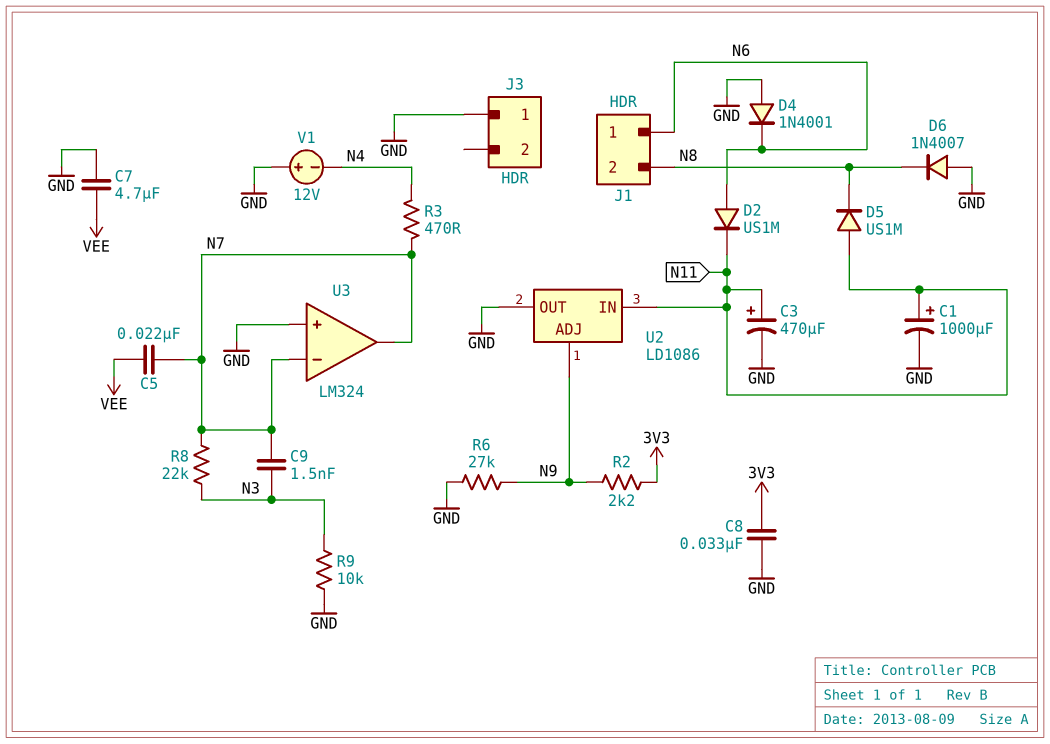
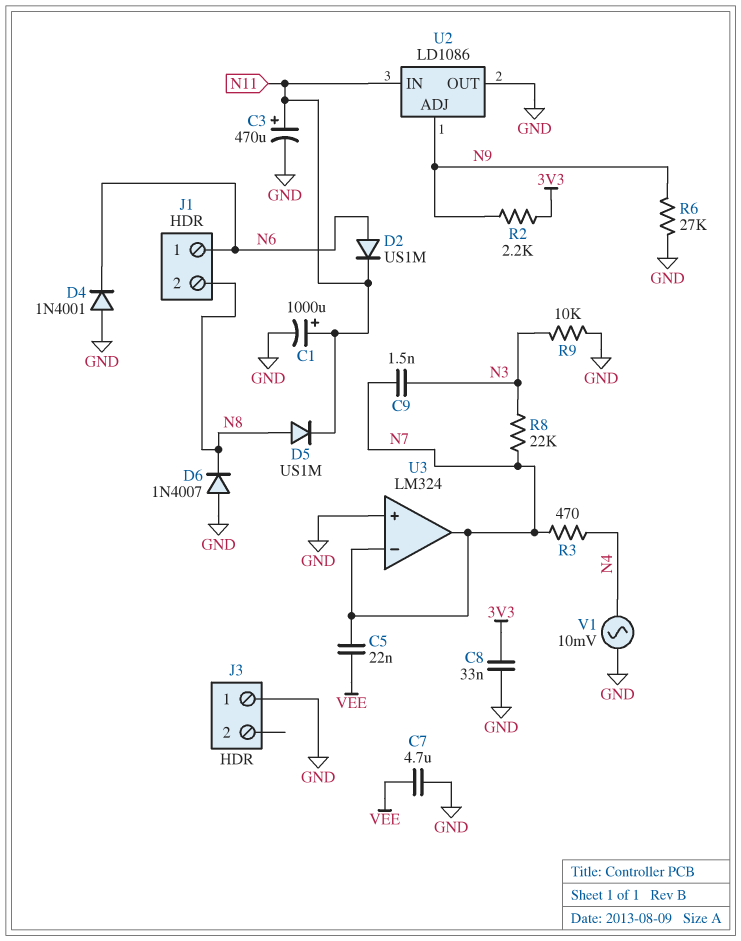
D5: diode US1M (A N11, K N8) -> diode US1M (A N8, K N11)
V1: 12V (plus GND, minus N4) -> AC 10mV (GND, N4)

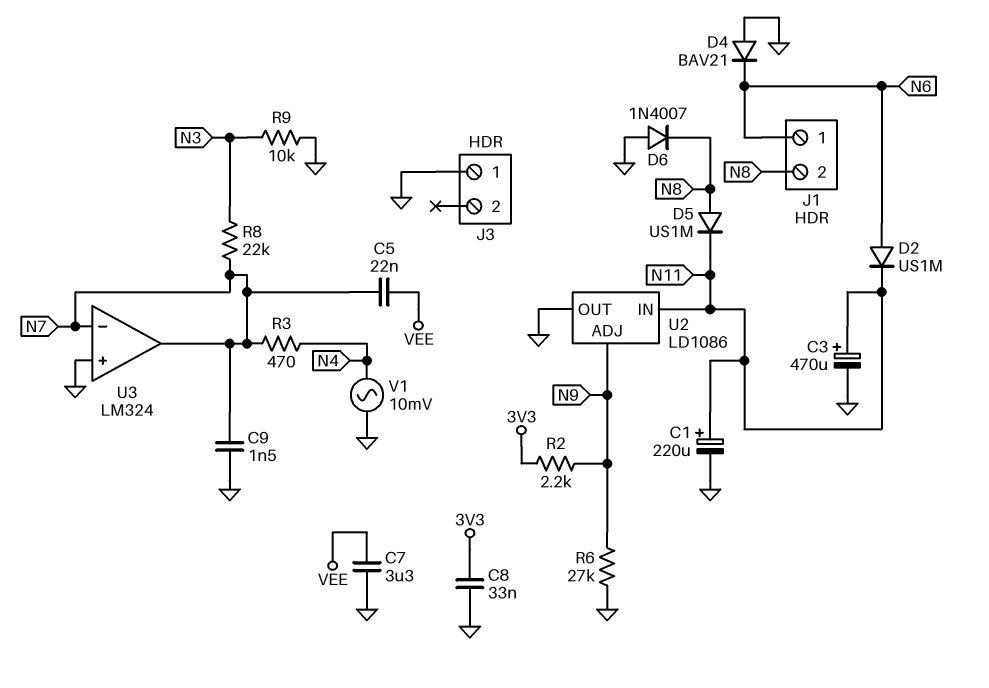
C1: 1000uF (plus N11, minus GND) -> 220uF (plus N11, minus GND)
C7: 4.7uF (GND, VEE) -> 3.3uF (GND, VEE)
C9: 1.5nF (N3, N7) -> 1.5nF (GND, N7)
D4: diode 1N4001 (A GND, K N6) -> diode BAV21 (A GND, K N6)

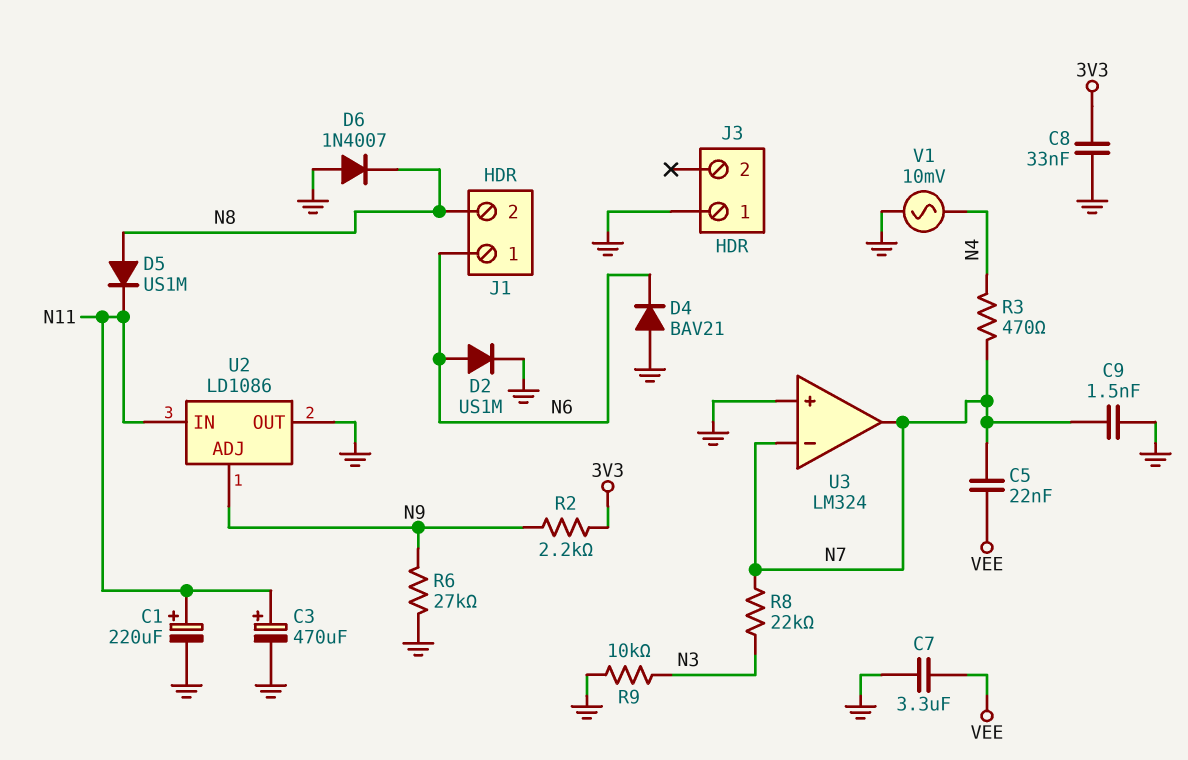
D2: diode US1M (A N6, K N11) -> diode US1M (A N6, K GND)

